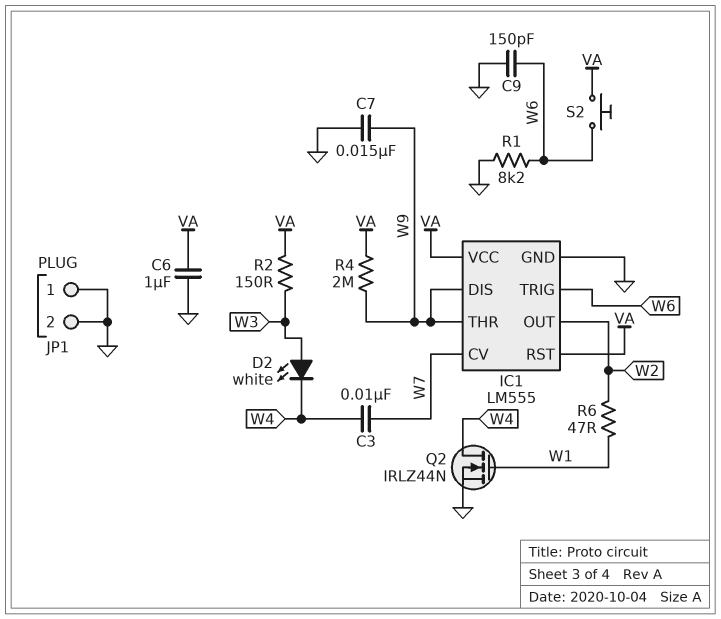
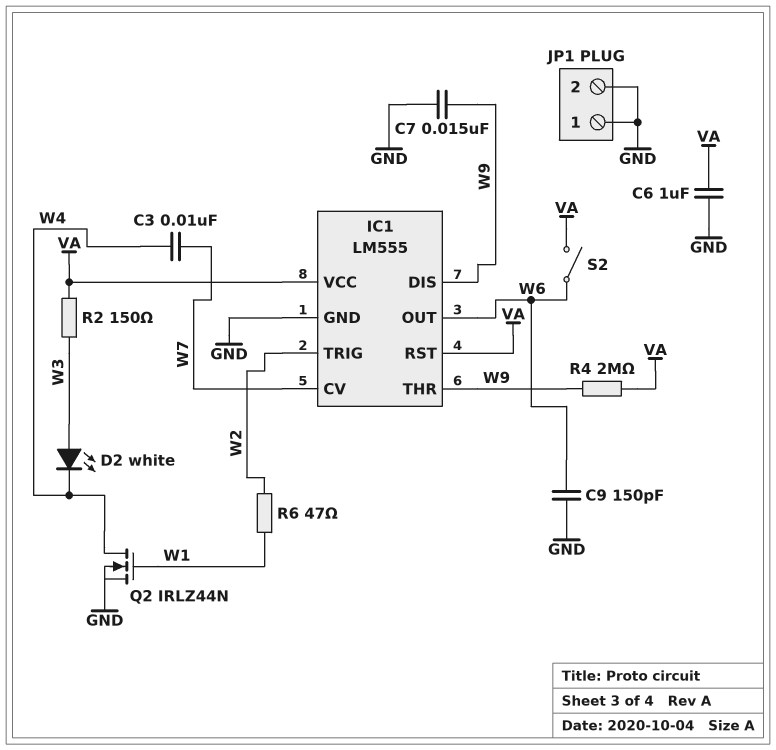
IC1 pin OUT: W2 -> W6
IC1 pin TRIG: W6 -> W2
R1: 8.2k (GND, W6) -> none
S2: button (VA, W6) -> switch (VA, W6)

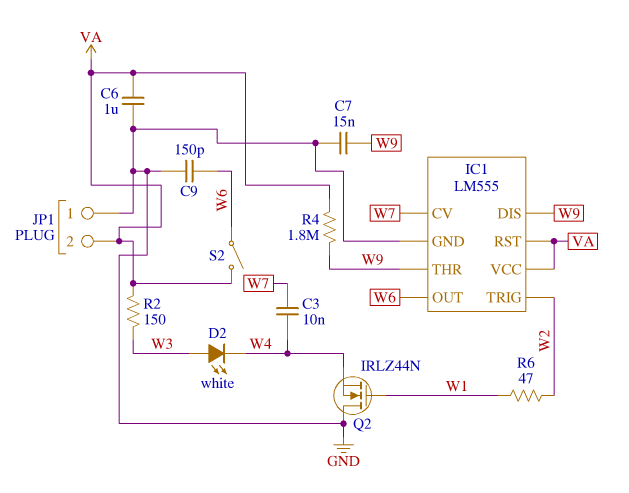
JP1 pin 2: GND -> VA
Q2: NMOS IRLZ44N (G W1, D W4, S GND) -> NMOS IRLZ44N (G W1, D GND, S W4)
R4: 2M (VA, W9) -> 1.8M (VA, W9)

